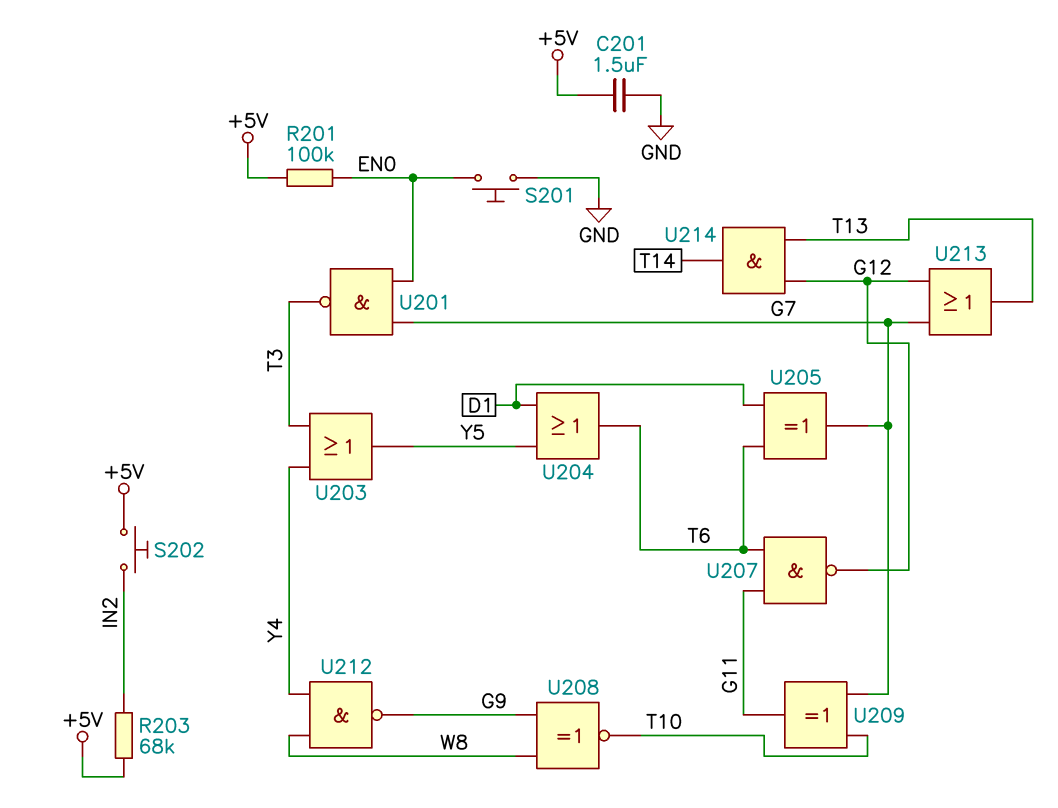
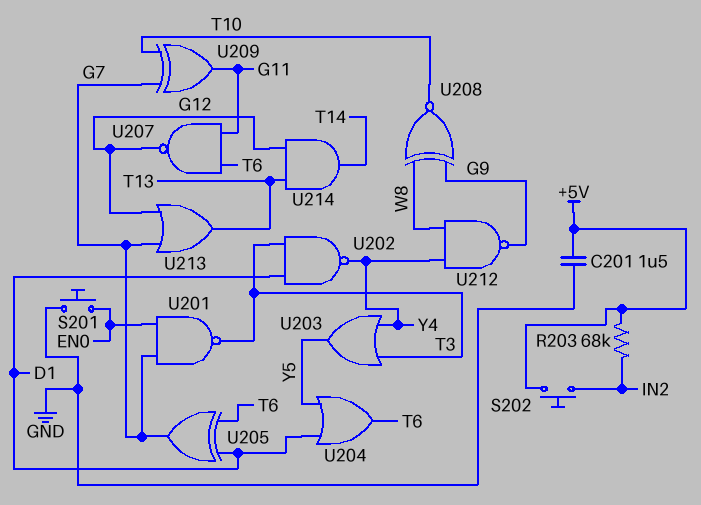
R201: 100k (+5V, EN0) -> none
U202: none -> NAND (in D1, in T3, out Y4)

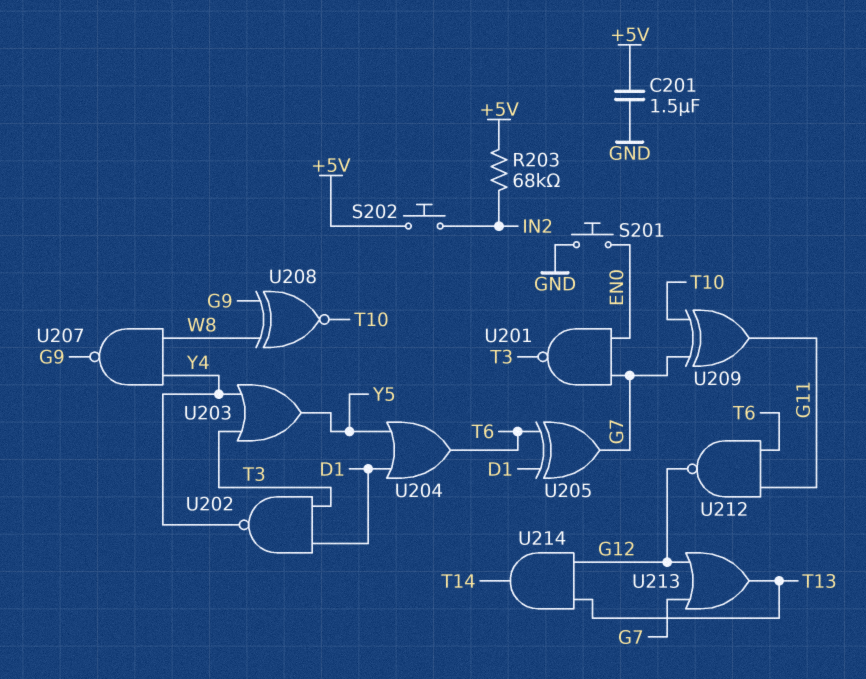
U207: NAND (in G11, in T6, out G12) -> NAND (in W8, in Y4, out G9)
U212: NAND (in W8, in Y4, out G9) -> NAND (in G11, in T6, out G12)

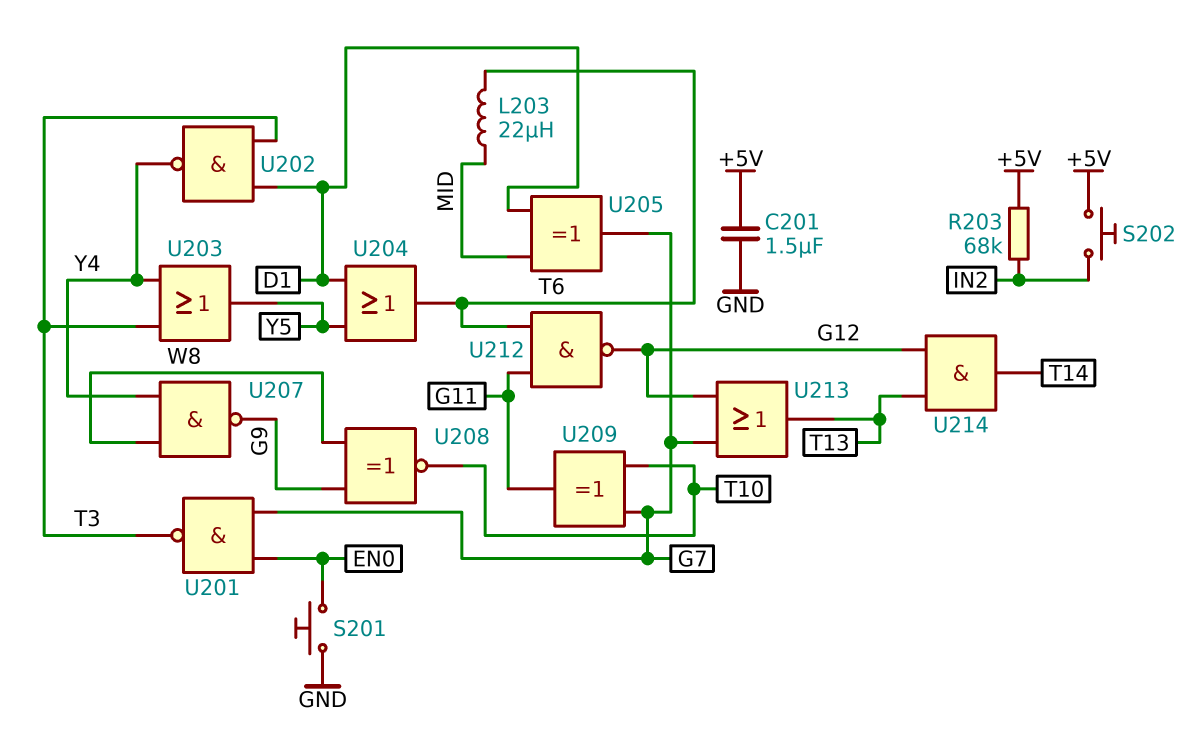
L203: none -> 22uH (MID, T6)
U205: XOR (in D1, in T6, out G7) -> XOR (in D1, in MID, out G7)

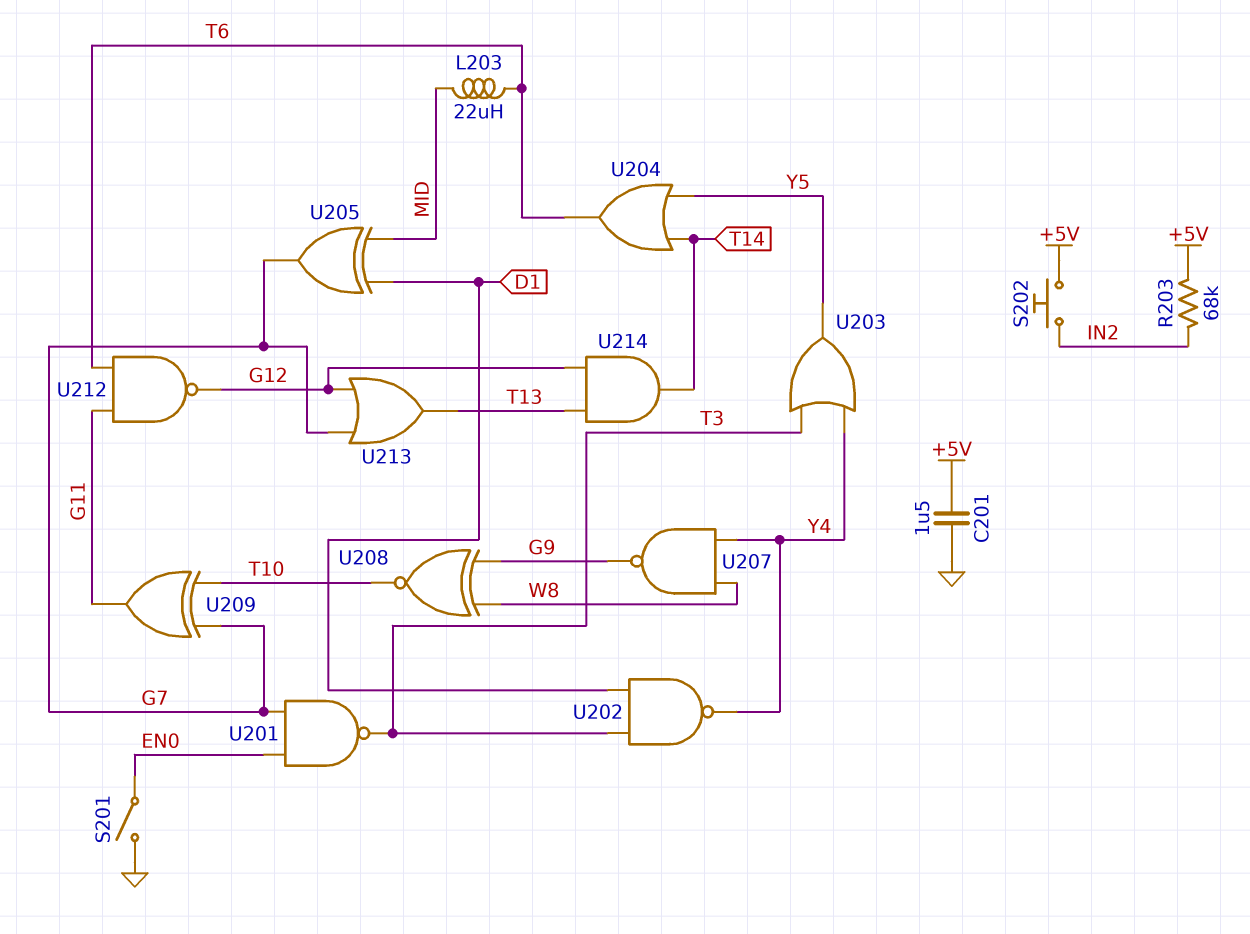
S201: button (EN0, GND) -> switch (EN0, GND)
U204: OR (in D1, in Y5, out T6) -> OR (in T14, in Y5, out T6)

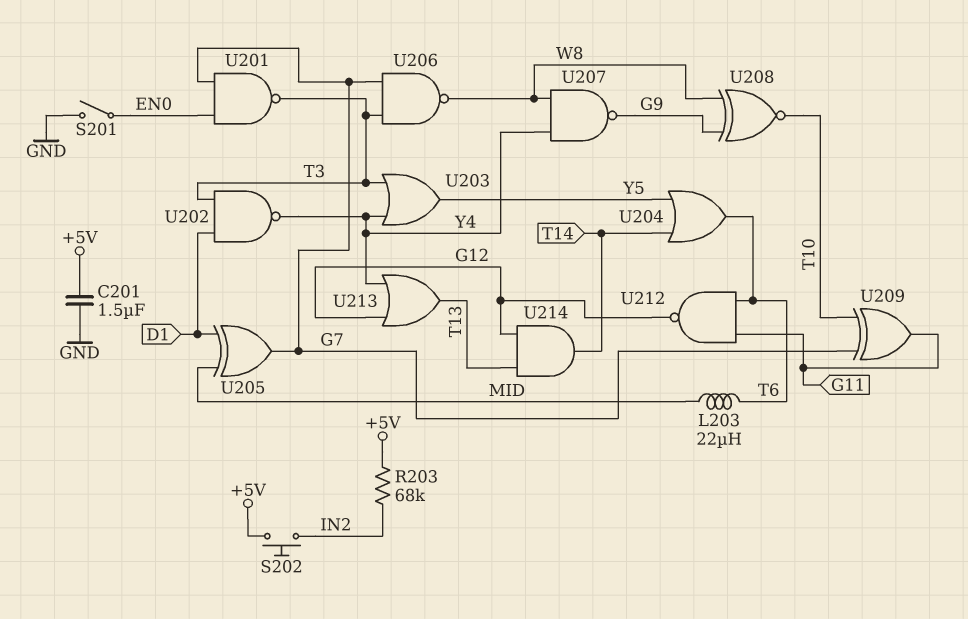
U206: none -> NAND (in G7, in T3, out W8)
U213: OR (in G7, in G12, out T13) -> OR (in G12, in Y4, out T13)

